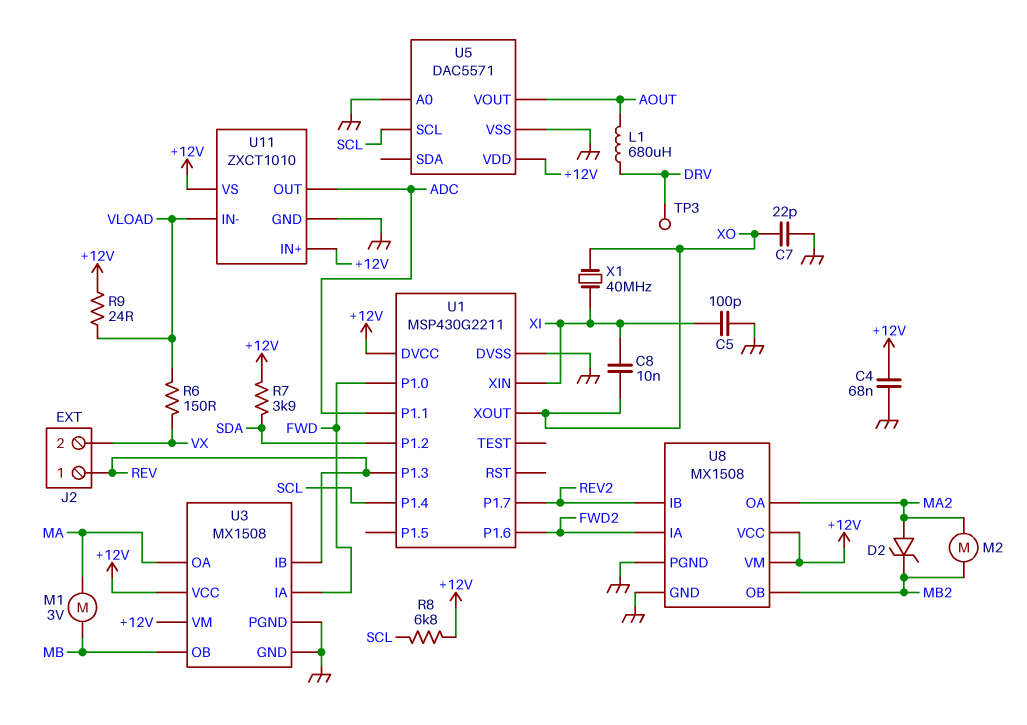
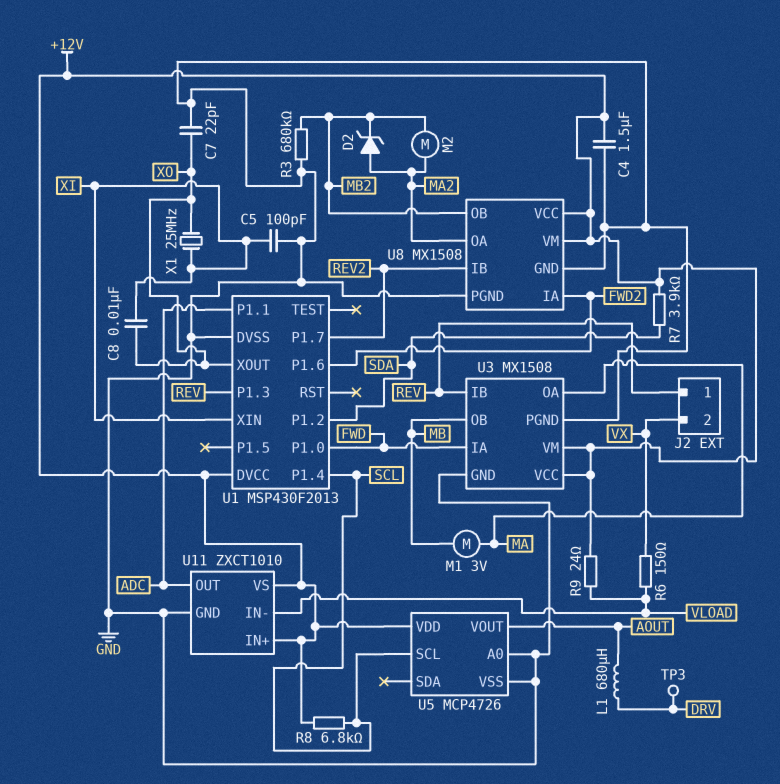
C4: 68nF (+12V, GND) -> 1.5uF (+12V, GND)
R3: none -> 680k (GND, MB2)
U1: MSP430G2211 -> MSP430F2013
U5: DAC5571 -> MCP4726
X1: 40MHz (XI, XO) -> 25MHz (XI, XO)

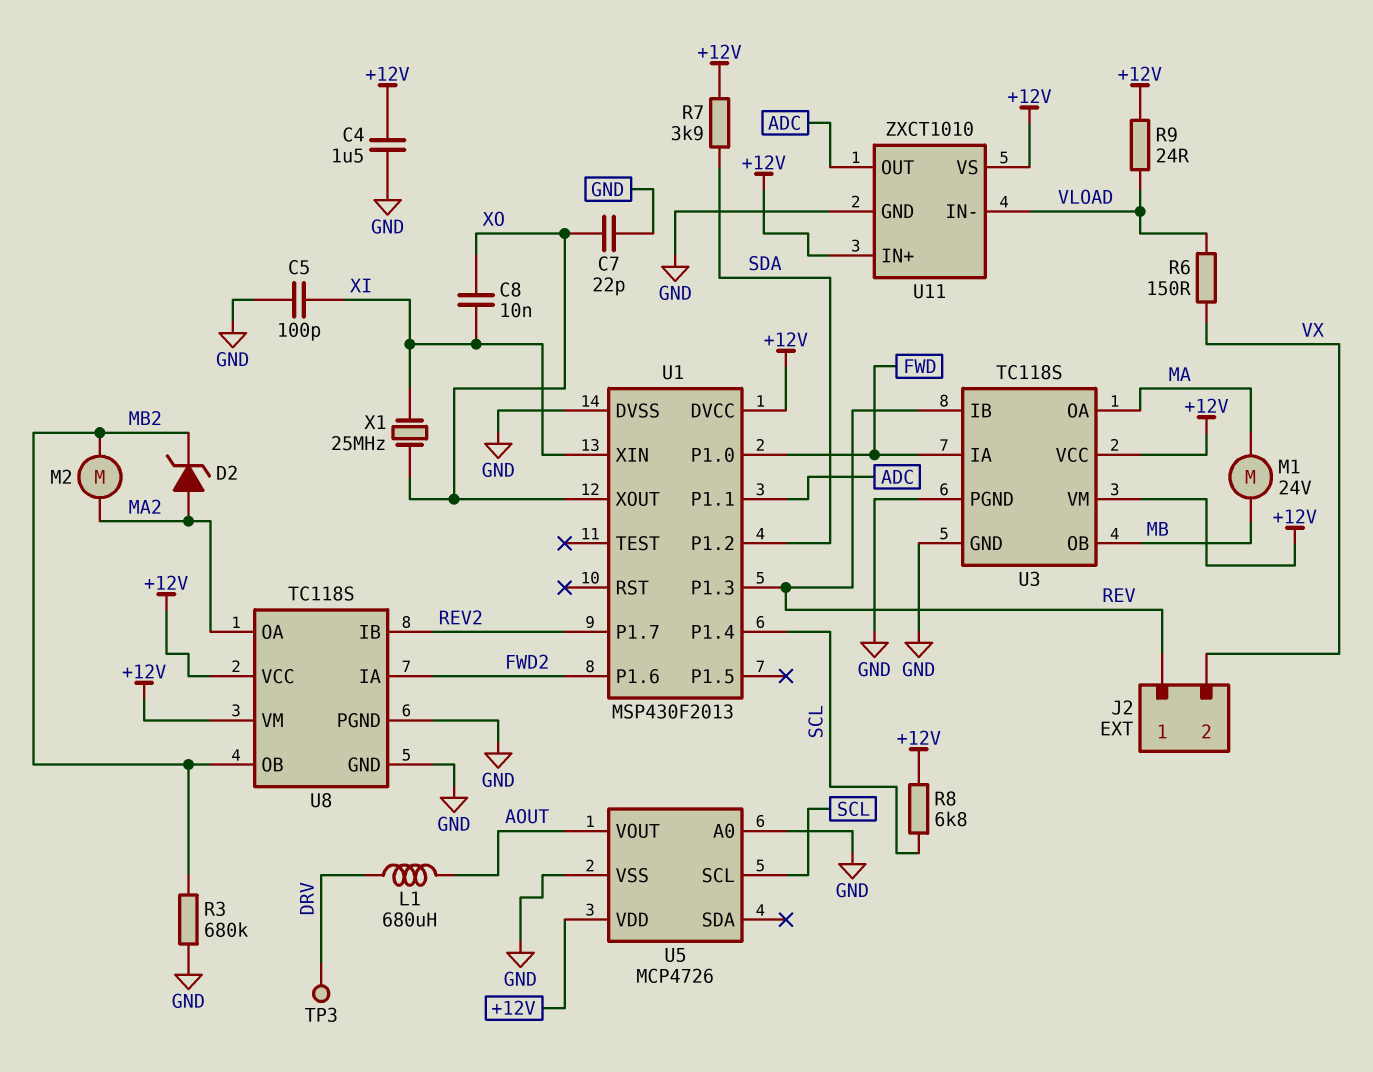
M1: motor 3V (MA, MB) -> motor 24V (MA, MB)
U3: MX1508 -> TC118S
U8: MX1508 -> TC118S

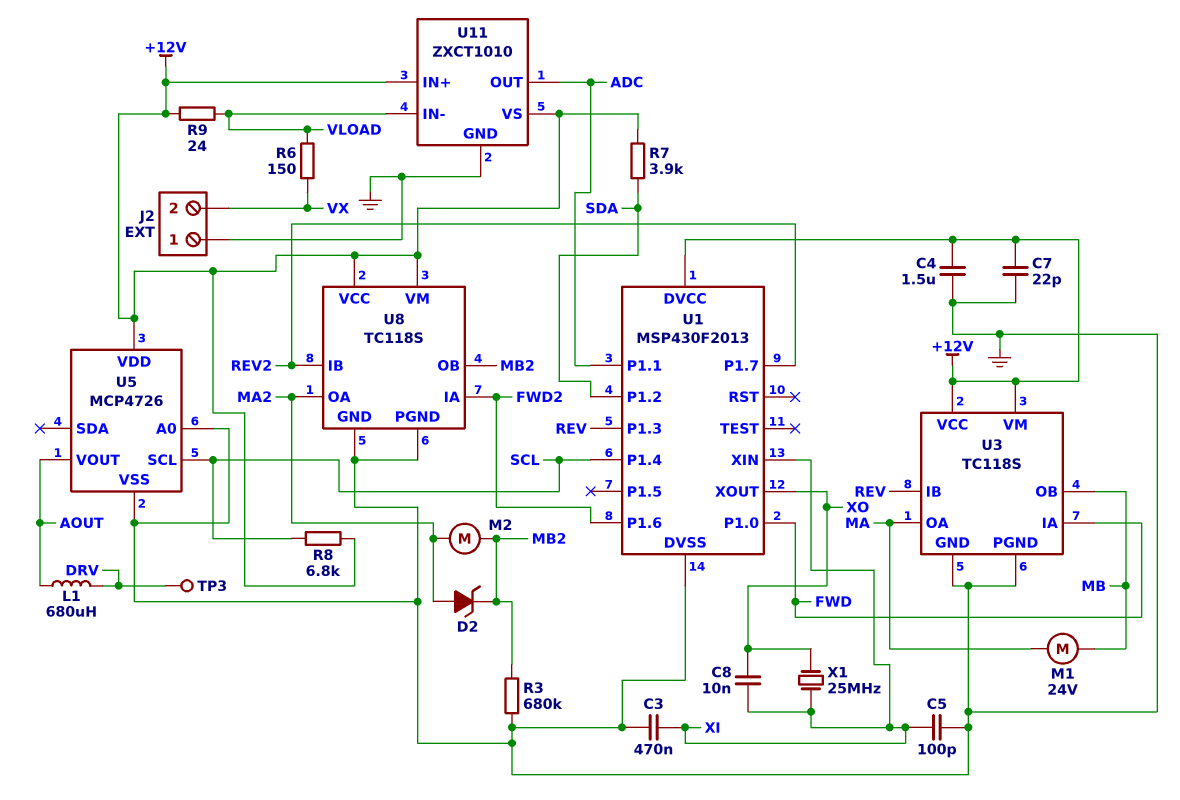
C3: none -> 470nF (GND, XI)
C7: 22pF (GND, XO) -> 22pF (+12V, GND)
J2 pin 1: REV -> GND

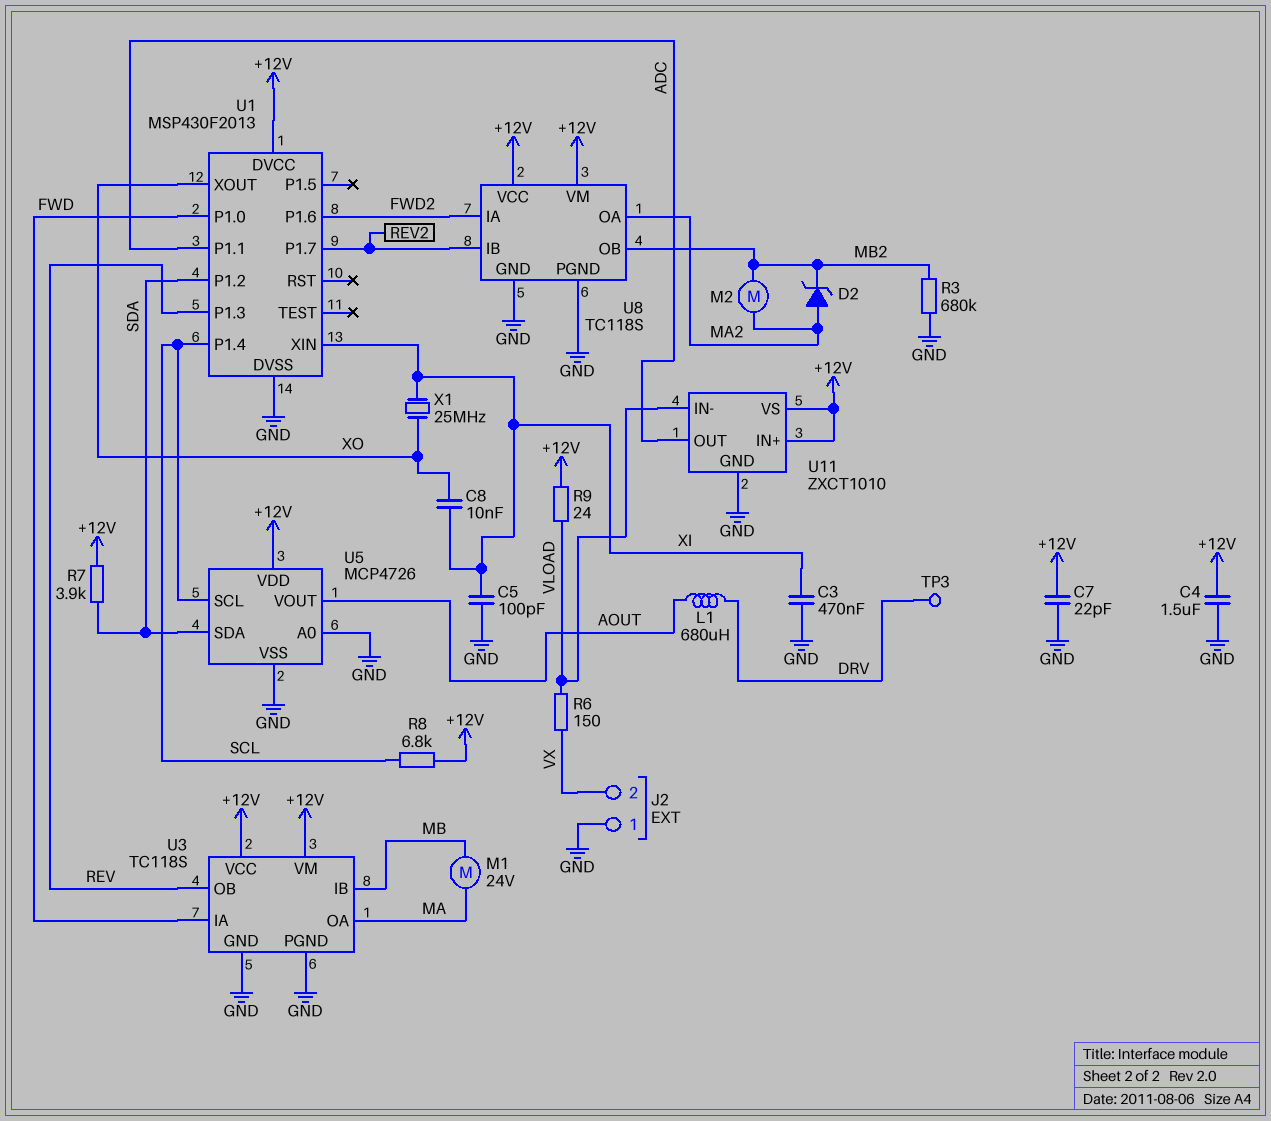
U3 pin IB: REV -> MB
U3 pin OB: MB -> REV
U5 pin SDA: none -> SDA

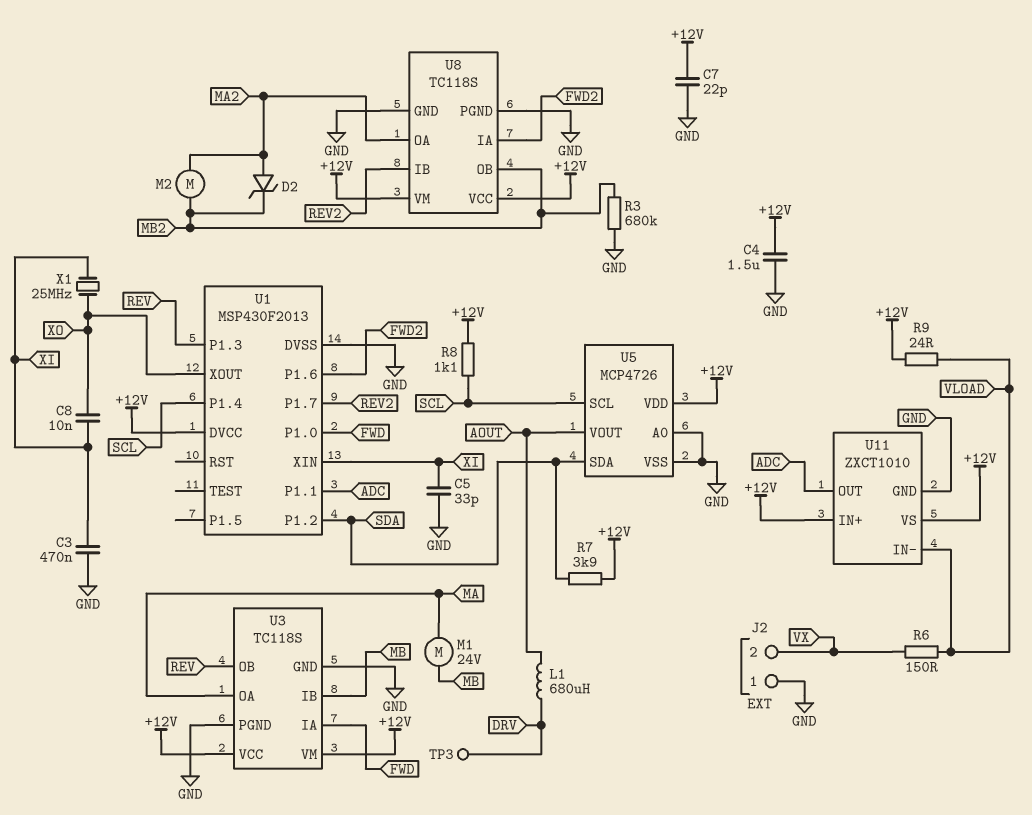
C5: 100pF (GND, XI) -> 33pF (GND, XI)
R8: 6.8k (+12V, SCL) -> 1.1k (+12V, SCL)

